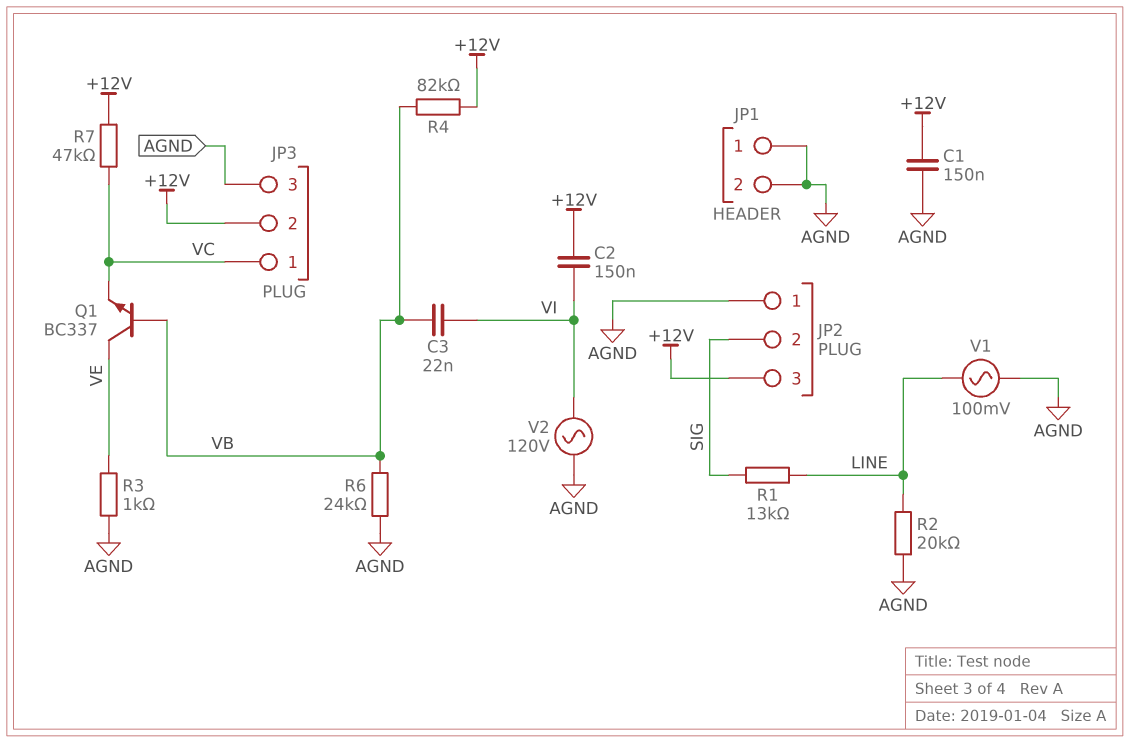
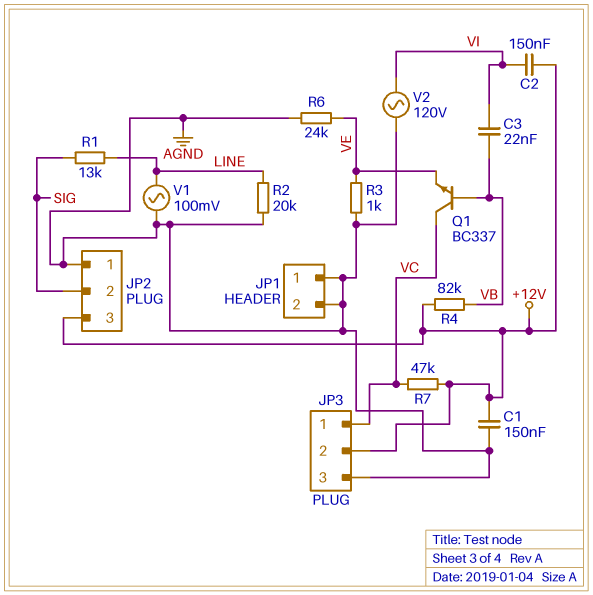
Q1: NPN BC337 (B VB, C VE, E VC) -> NPN BC337 (B VB, C VC, E VE)
R6: 24k (AGND, VB) -> 24k (AGND, VE)

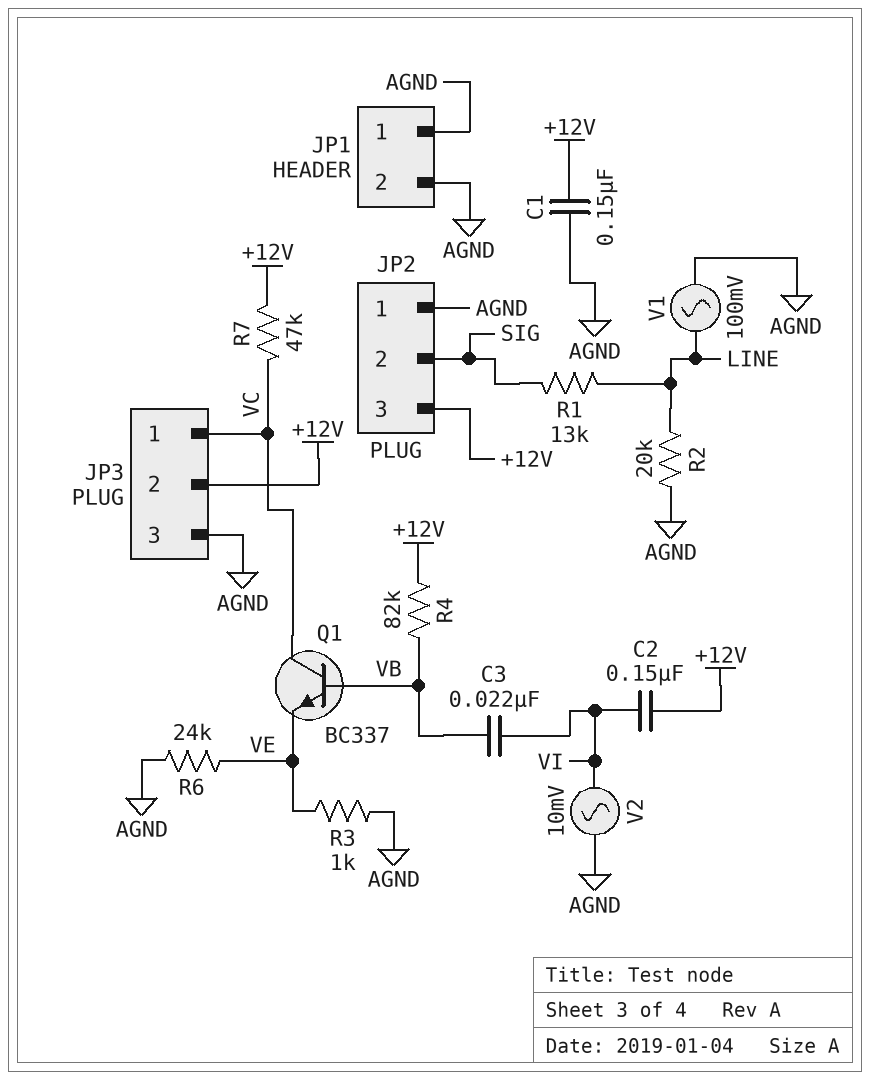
V2: AC 120V (AGND, VI) -> AC 10mV (AGND, VI)

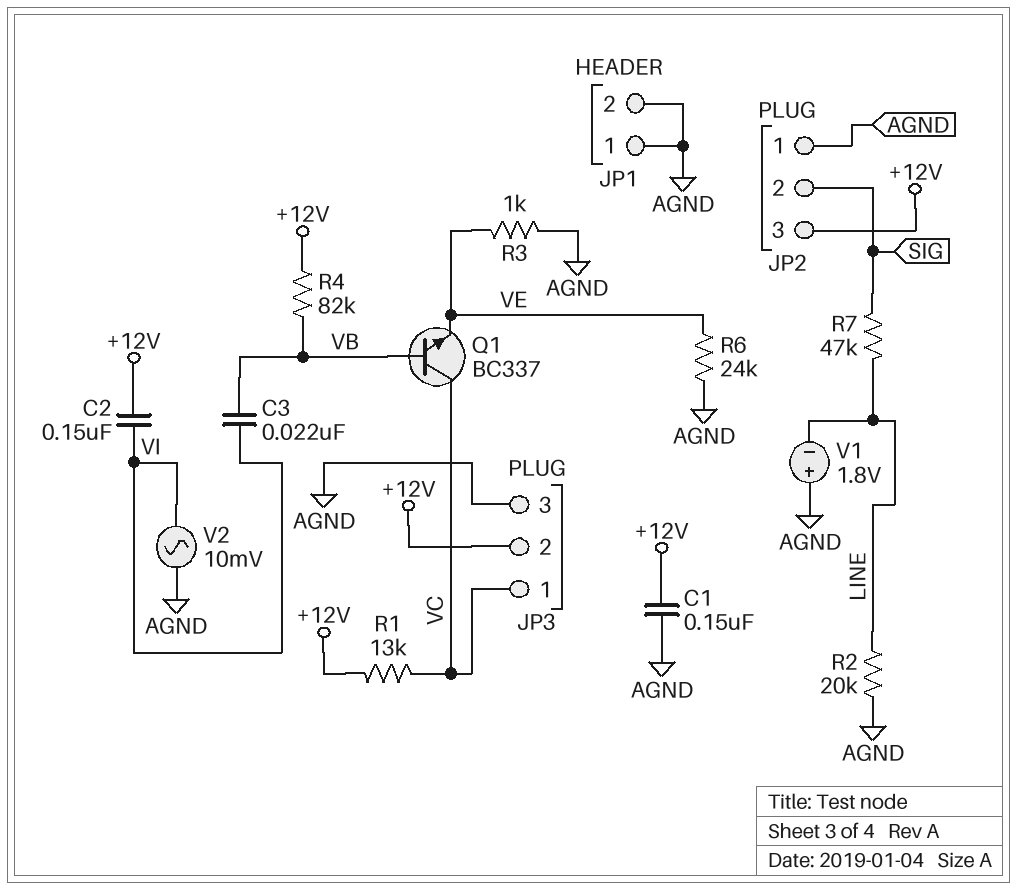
R1: 13k (LINE, SIG) -> 13k (+12V, VC)
R7: 47k (+12V, VC) -> 47k (LINE, SIG)
V1: AC 100mV (AGND, LINE) -> 1.8V (plus AGND, minus LINE)

